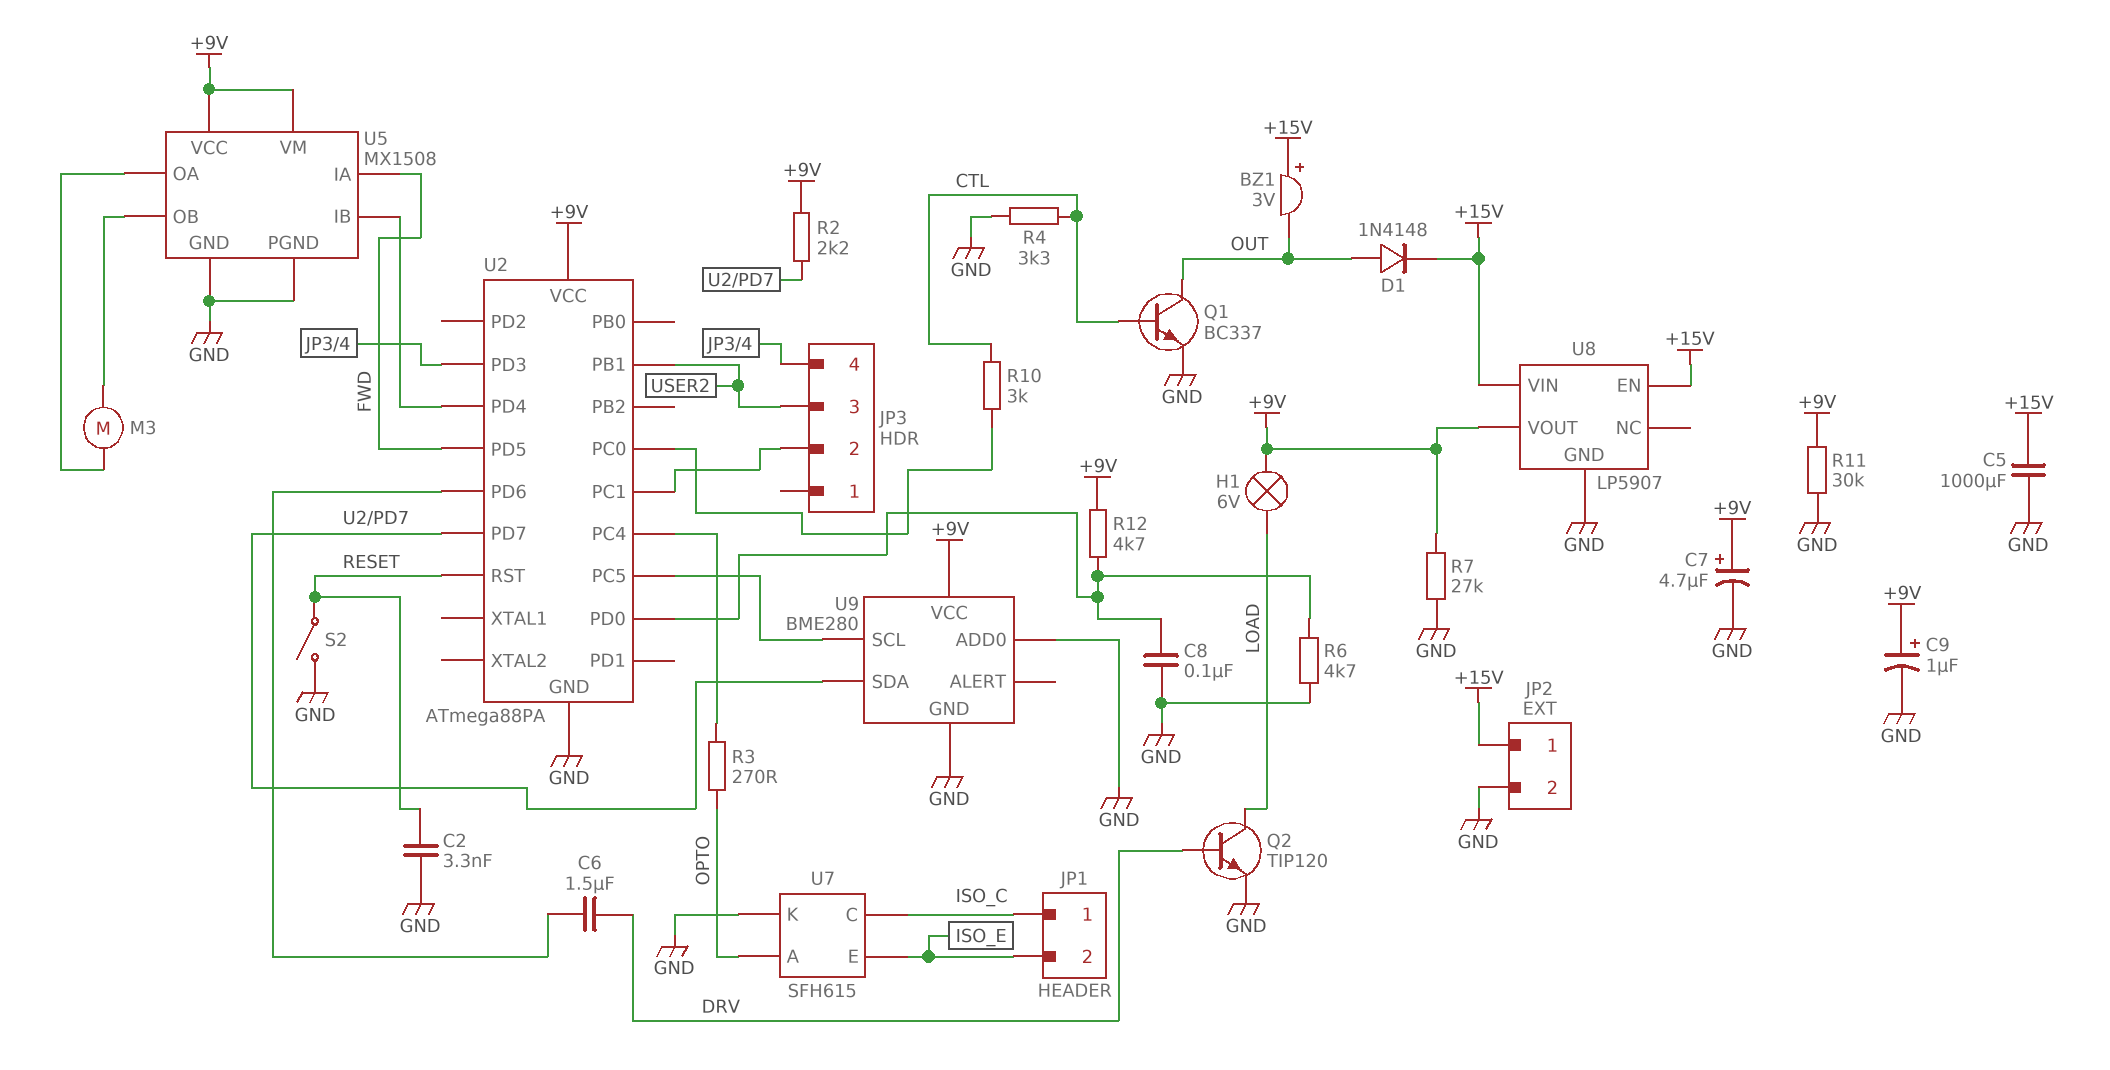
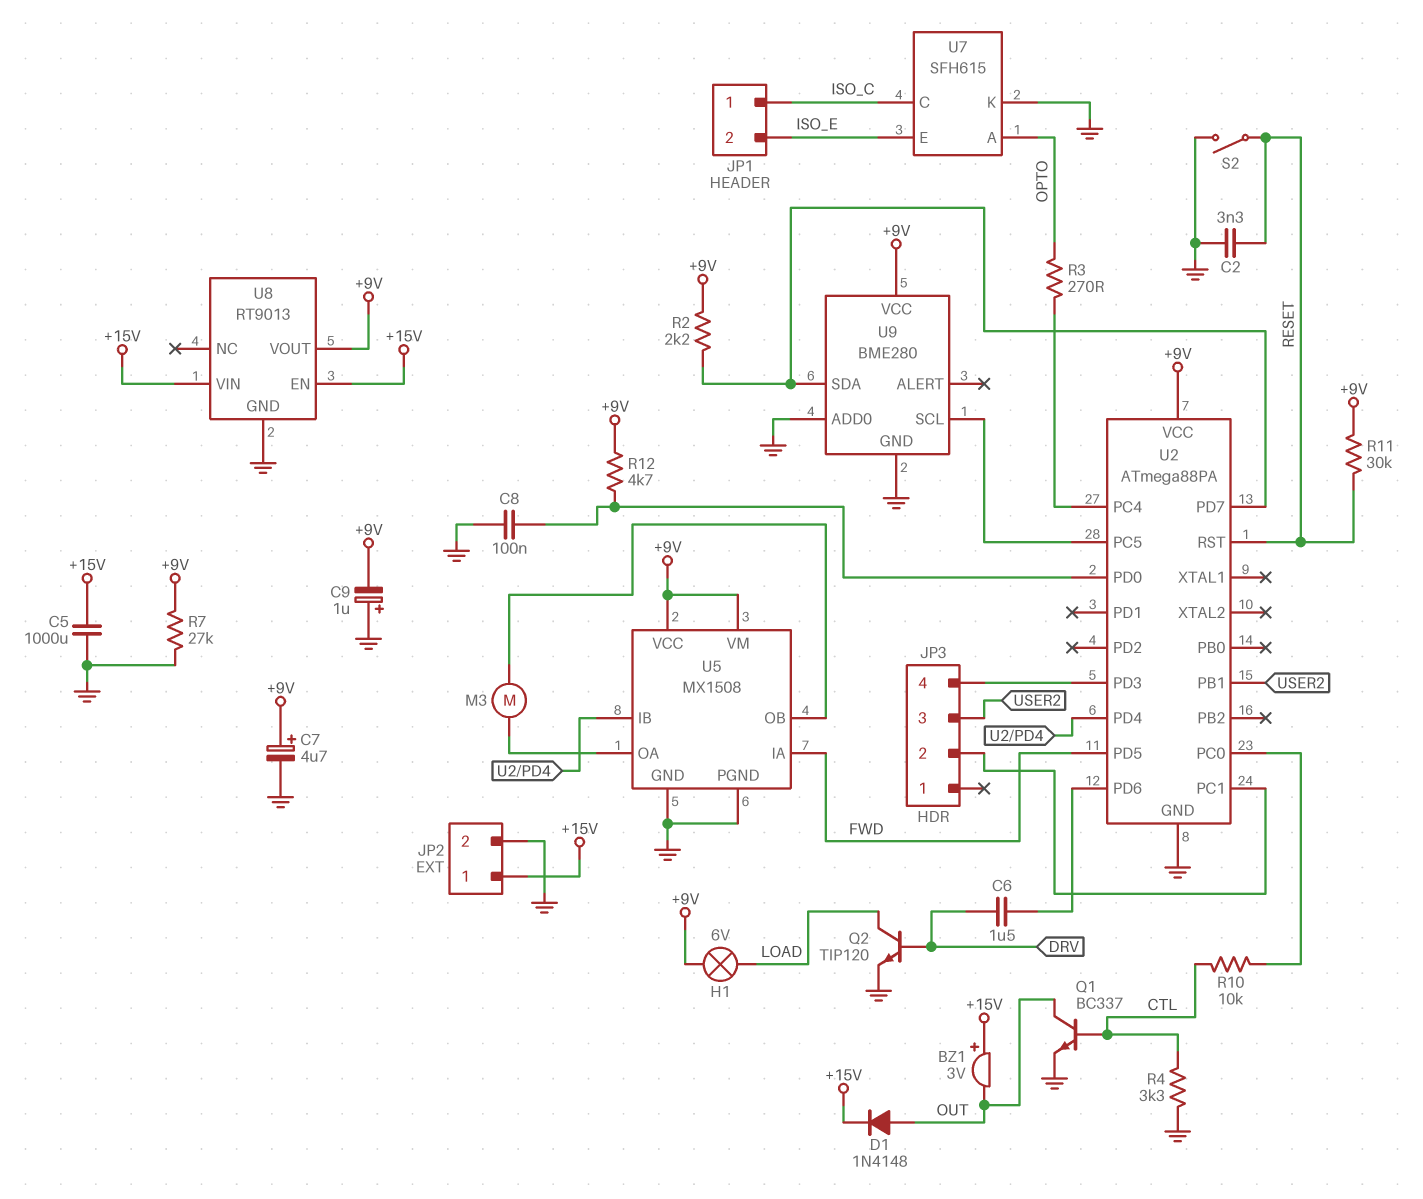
C9: 1uF (plus +9V, minus GND) -> 1uF (plus GND, minus +9V)
R6: 4.7k (GND, U2/PD0) -> none
R10: 3k (CTL, U2/PC0) -> 10k (CTL, U2/PC0)
R11: 30k (+9V, GND) -> 30k (+9V, RESET)
U8: LP5907 -> RT9013

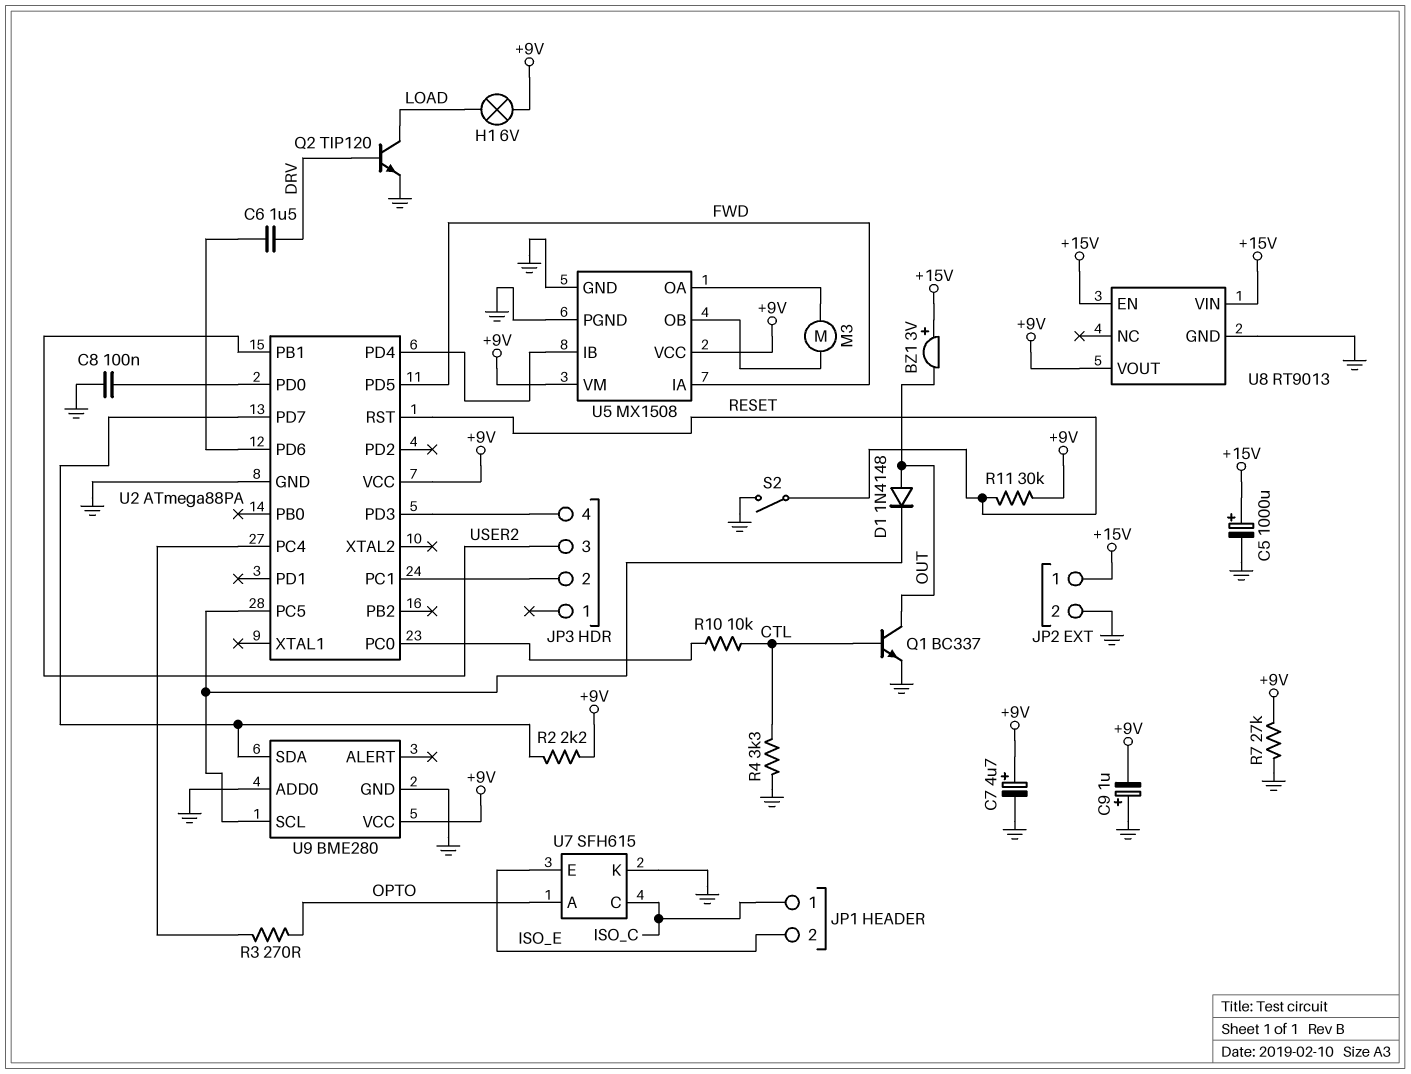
C2: 3.3nF (GND, RESET) -> none
C5: 1000uF (+15V, GND) -> 1000uF (plus +15V, minus GND)
D1: diode 1N4148 (A OUT, K +15V) -> diode 1N4148 (A OUT, K U2/PC5)
R12: 4.7k (+9V, U2/PD0) -> none

